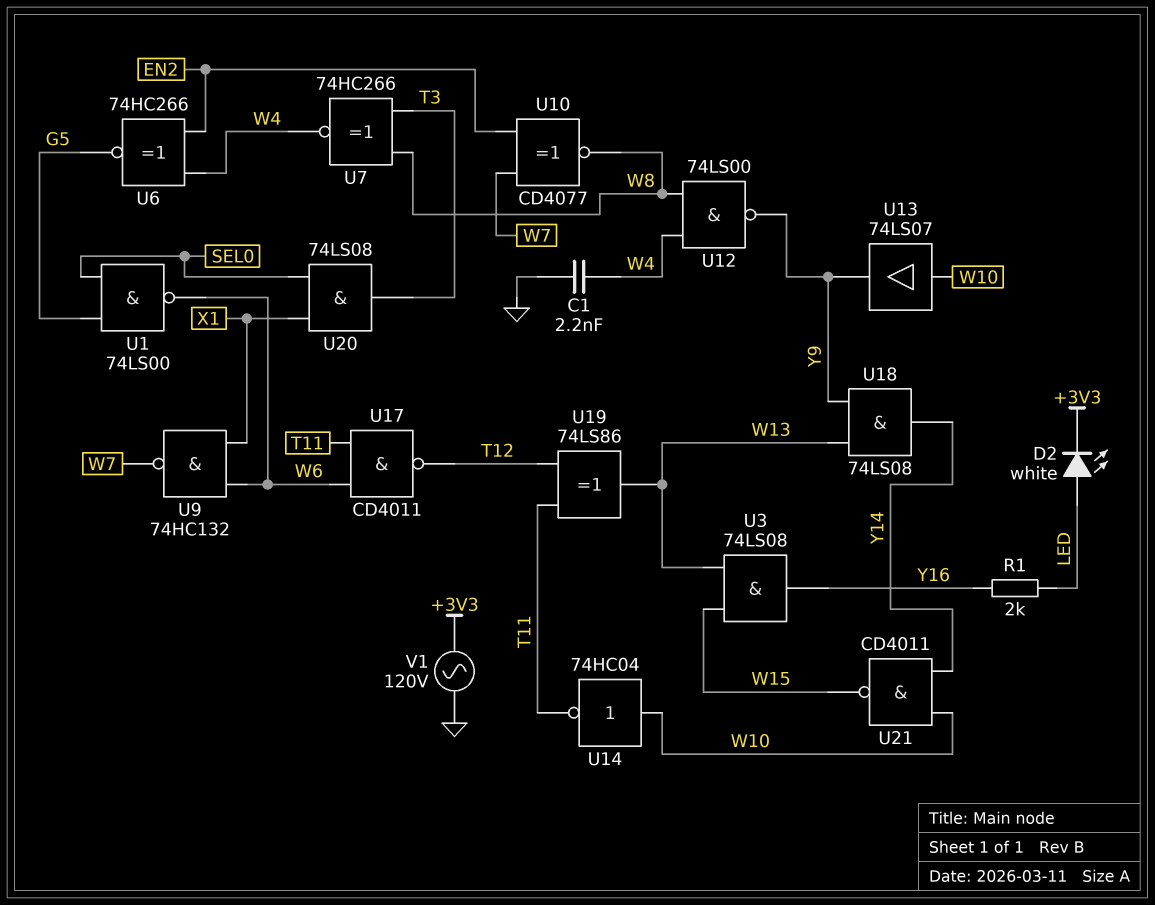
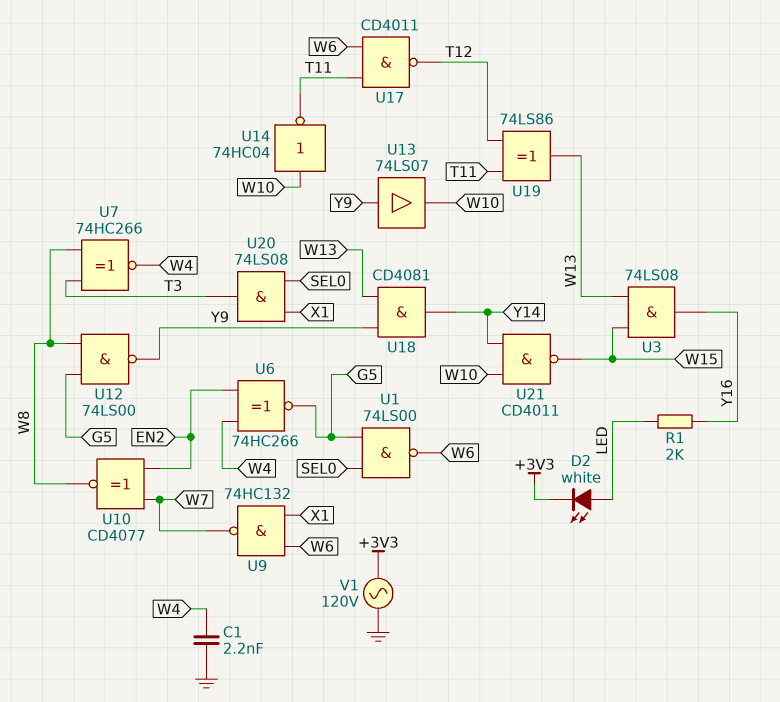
U12: NAND 74LS00 (in W4, in W8, out Y9) -> NAND 74LS00 (in G5, in W8, out Y9)
U13: buffer 74LS07 (in W10, out Y9) -> buffer 74LS07 (in Y9, out W10)
U18: AND 74LS08 (in W13, in Y9, out Y14) -> AND CD4081 (in W13, in Y9, out Y14)

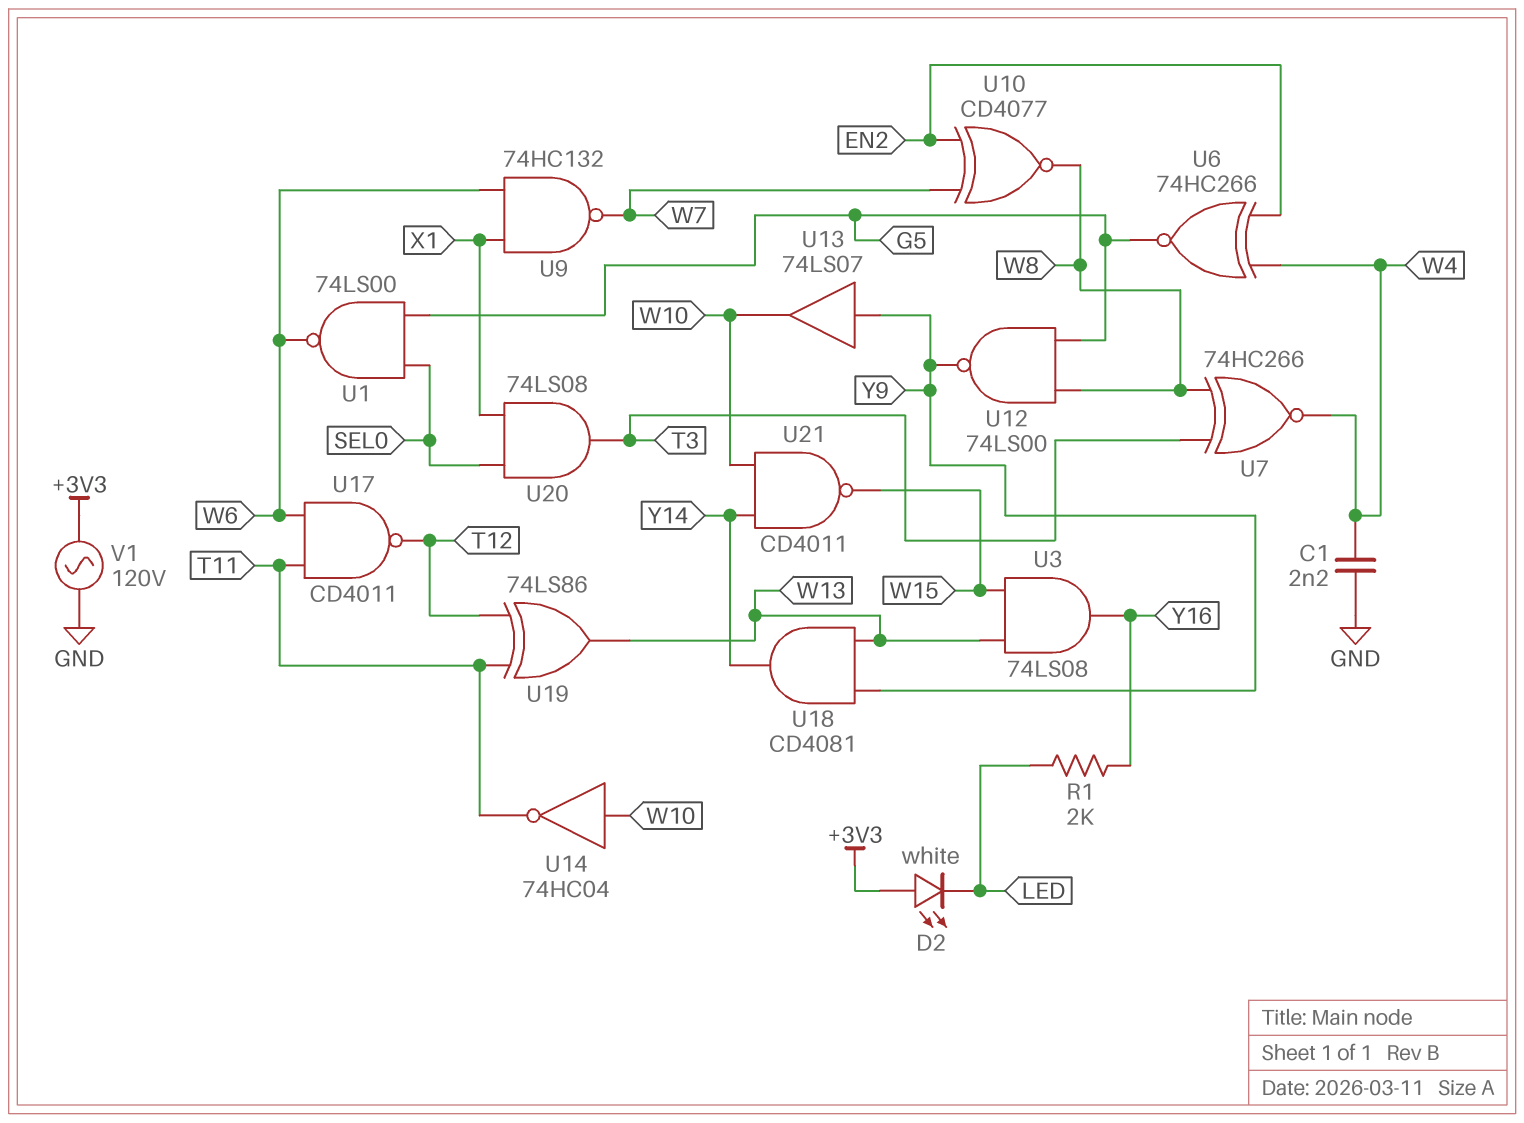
D2: LED white (A LED, K +3V3) -> LED white (A +3V3, K LED)

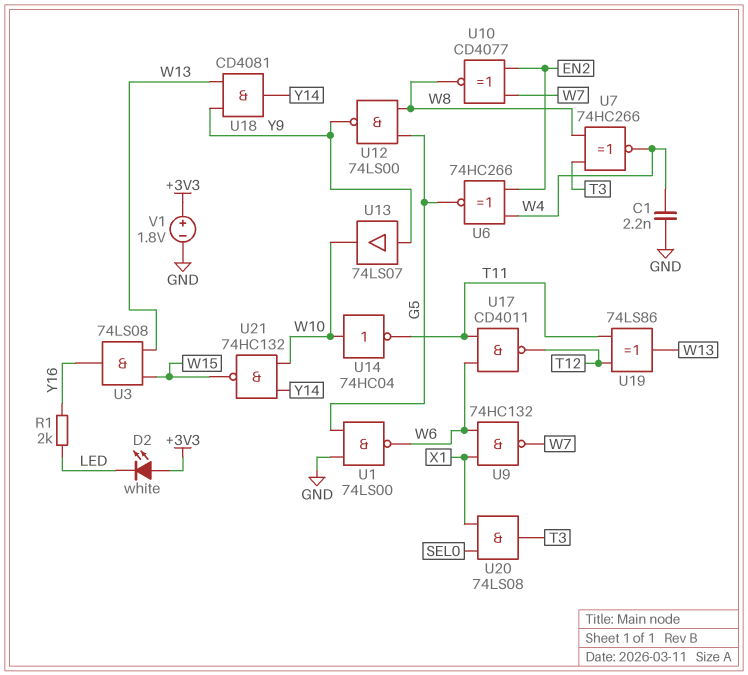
U1: NAND 74LS00 (in G5, in SEL0, out W6) -> NAND 74LS00 (in G5, in GND, out W6)
U21: NAND CD4011 (in W10, in Y14, out W15) -> NAND 74HC132 (in W10, in Y14, out W15)
V1: AC 120V (+3V3, GND) -> 1.8V (plus +3V3, minus GND)

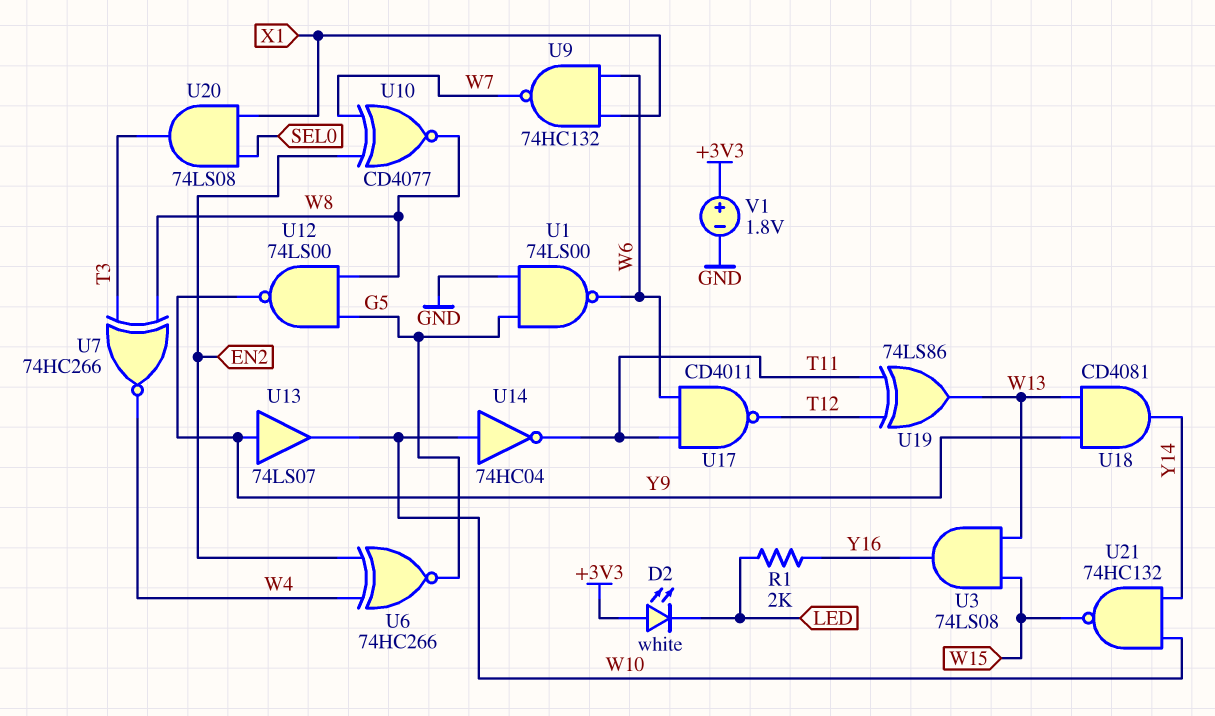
C1: 2.2nF (GND, W4) -> none

